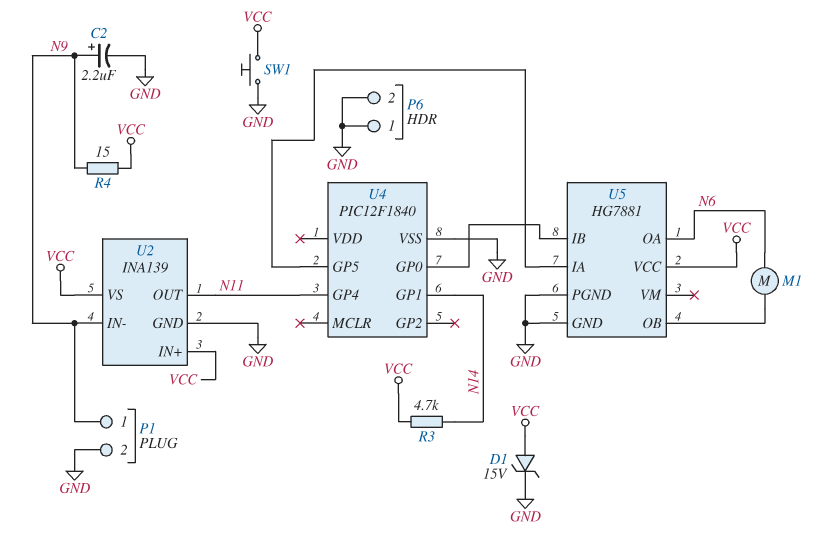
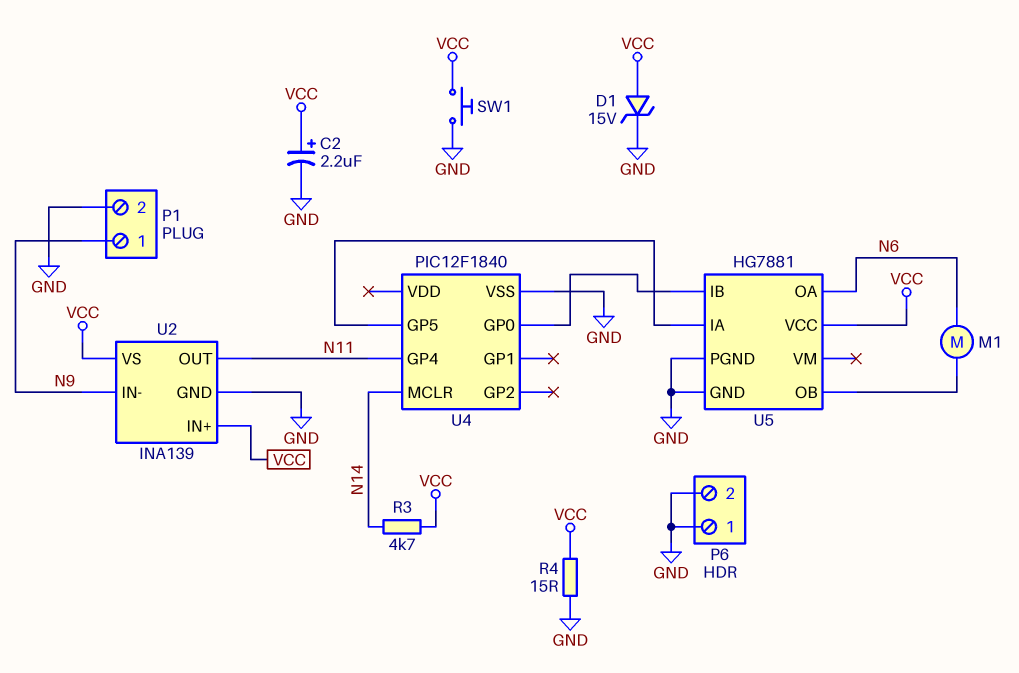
C2: 2.2uF (plus N9, minus GND) -> 2.2uF (plus VCC, minus GND)
R4: 15 (N9, VCC) -> 15 (GND, VCC)
U4 pin GP1: N14 -> none
U4 pin MCLR: none -> N14

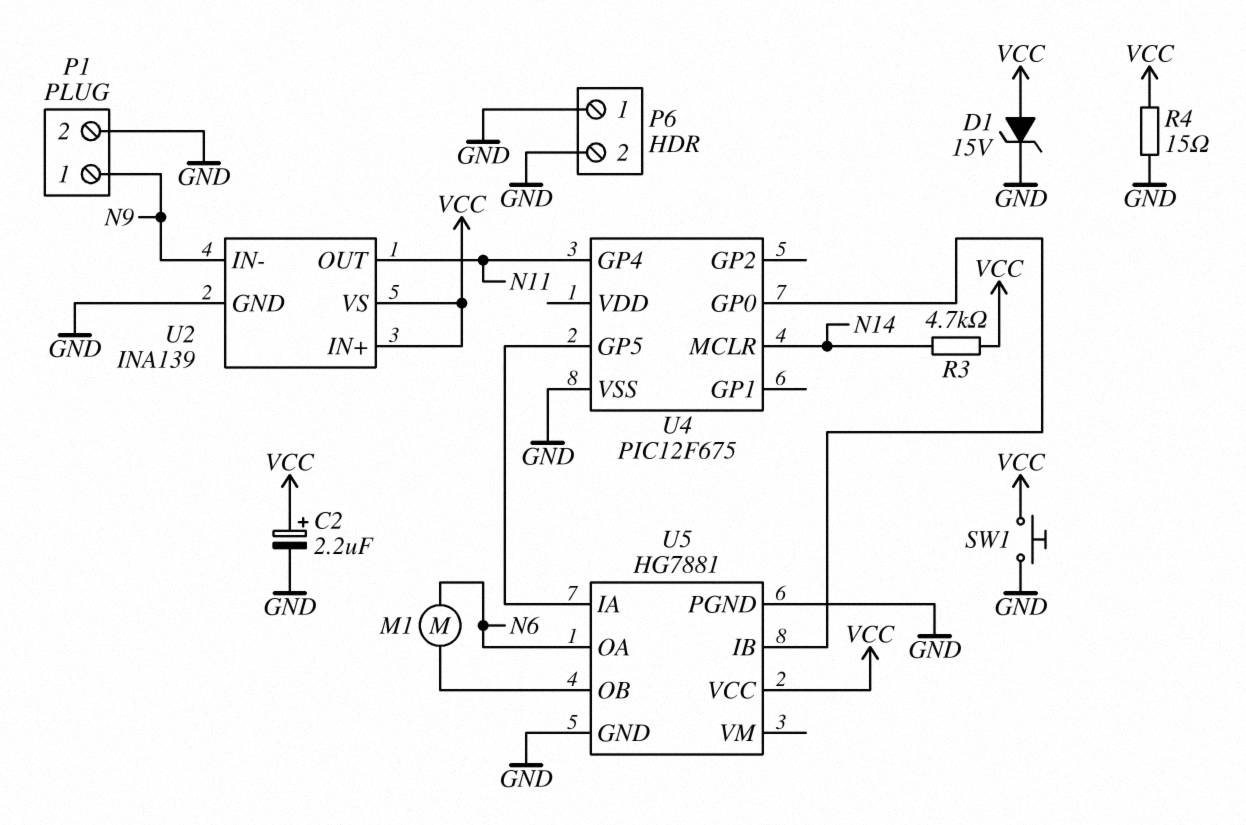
U4: PIC12F1840 -> PIC12F675

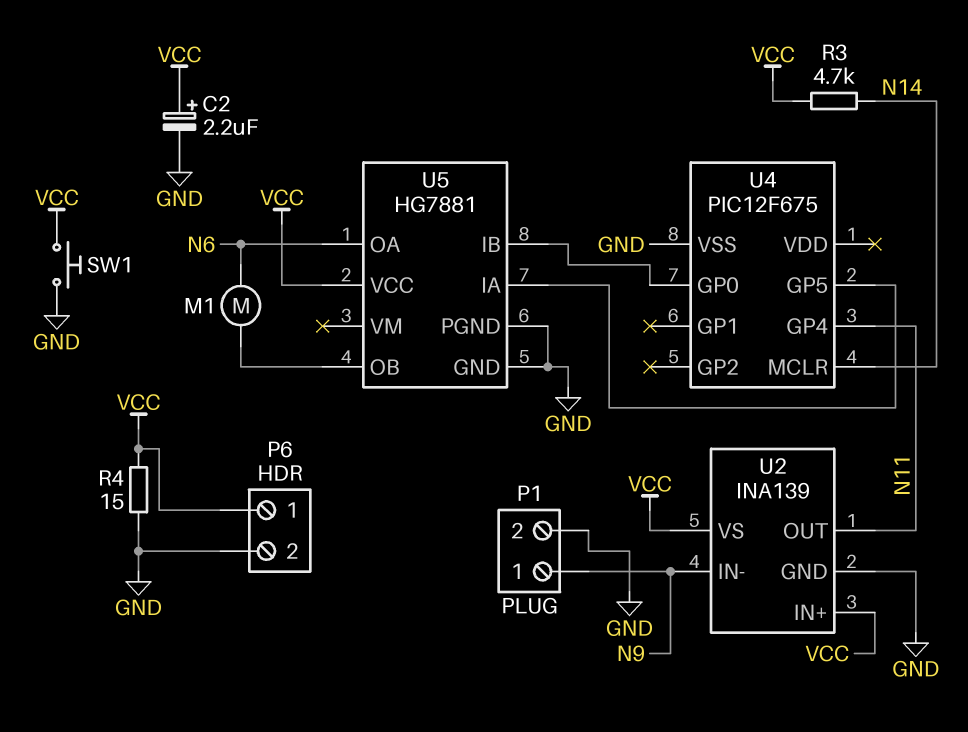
D1: zener 15V (A VCC, K GND) -> none
P6 pin 1: GND -> VCC

